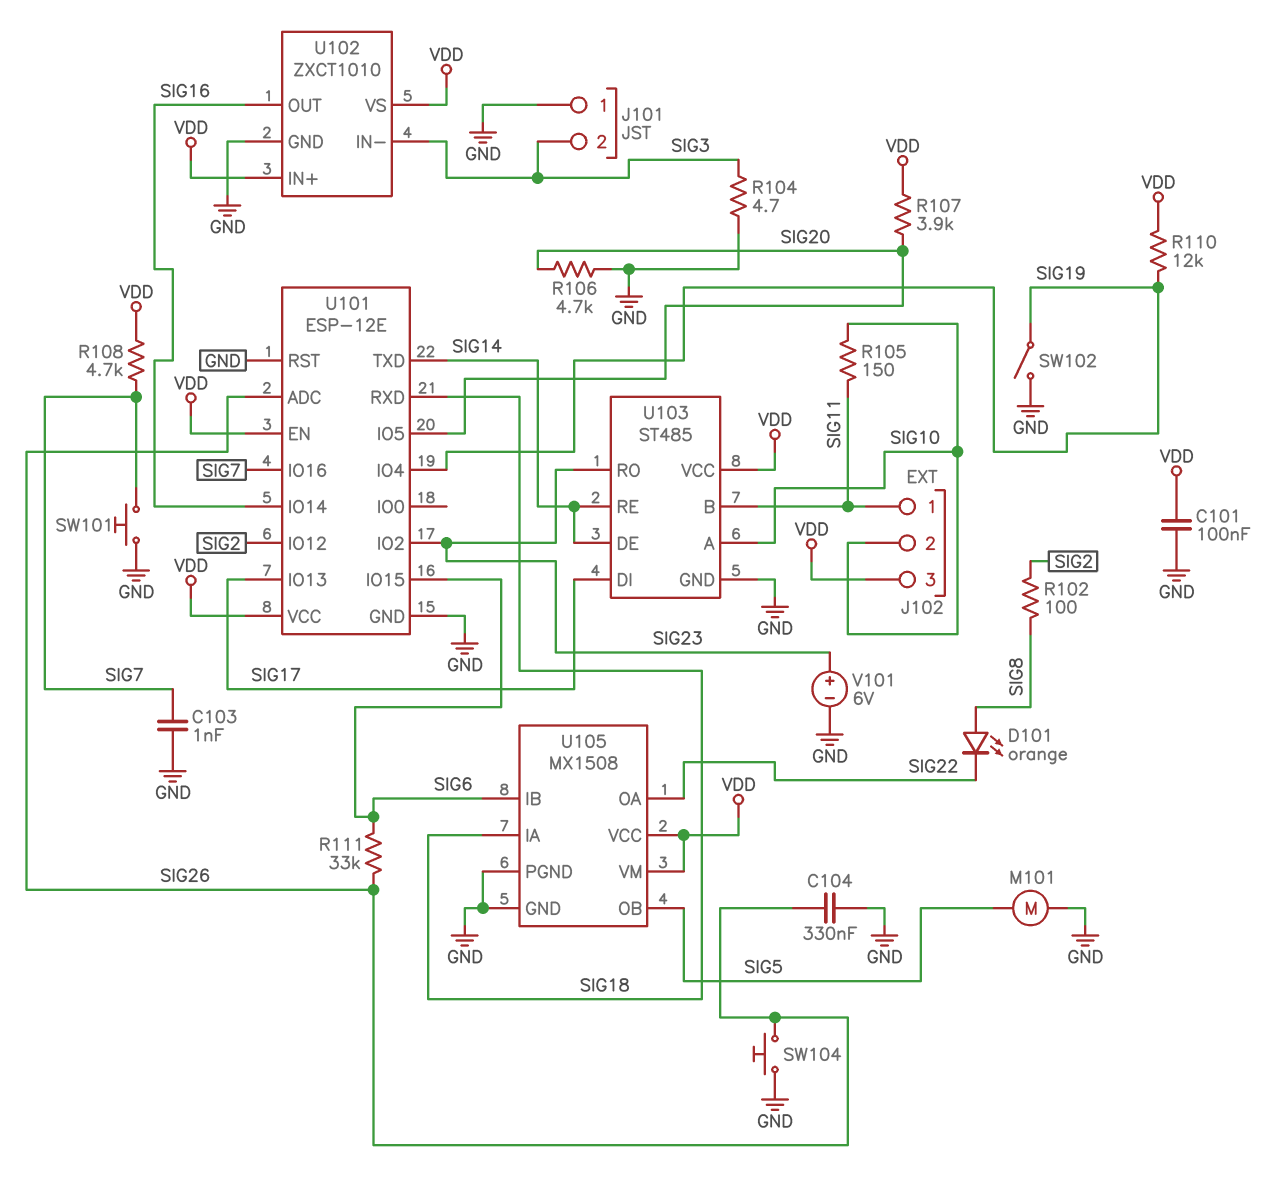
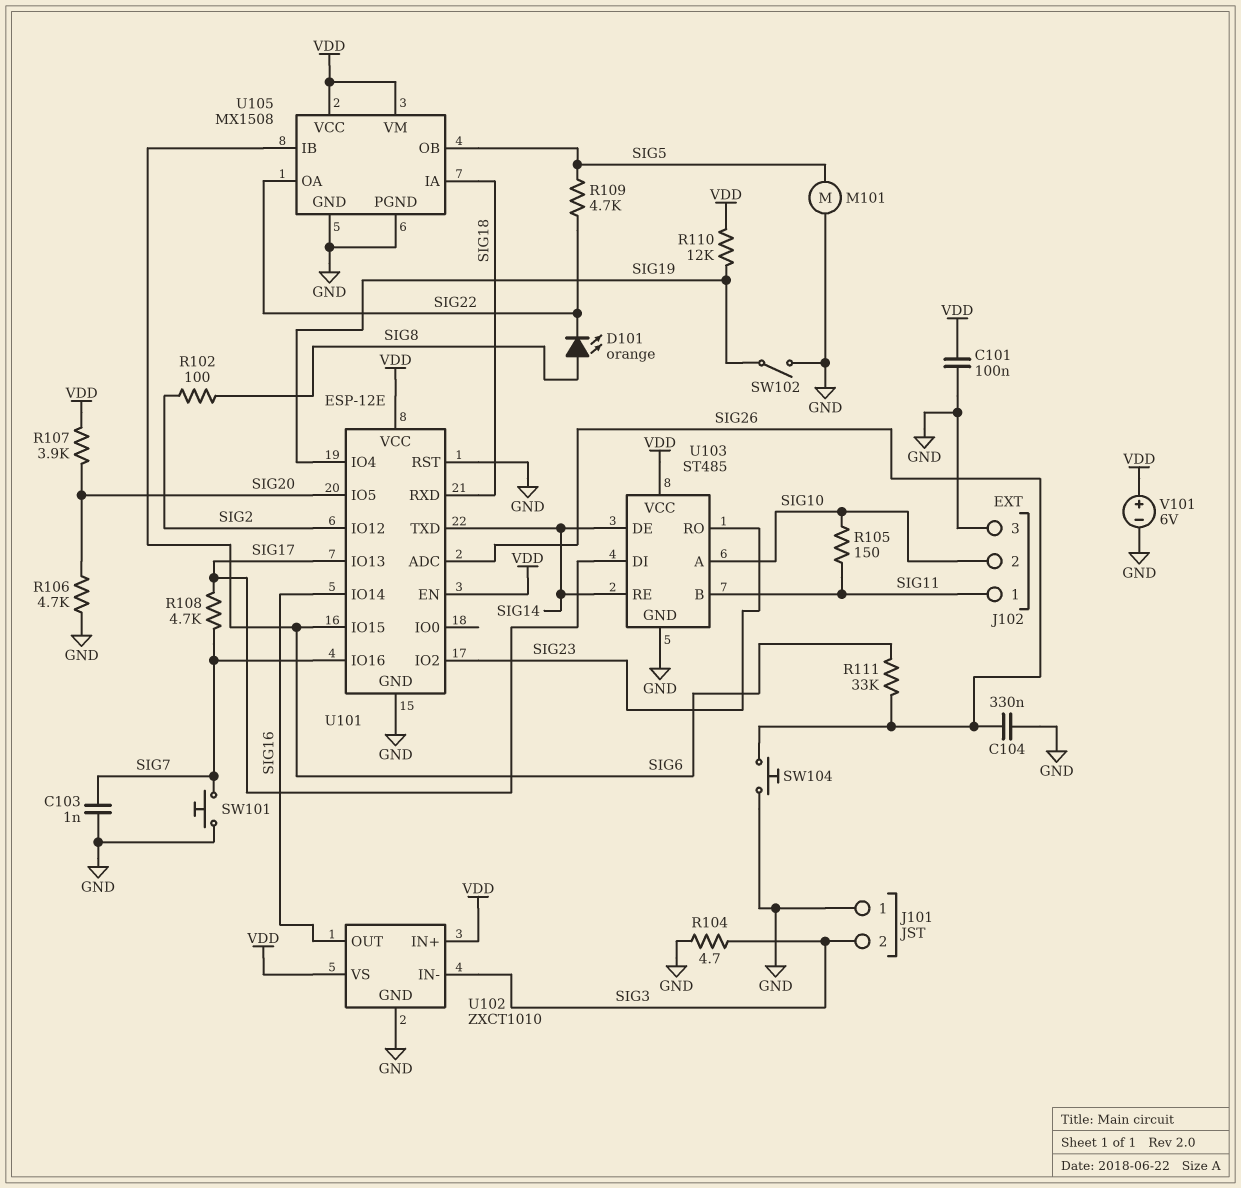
J102 pin 3: VDD -> GND
R108: 4.7k (SIG7, VDD) -> 4.7k (SIG7, SIG17)
R109: none -> 4.7k (SIG5, SIG22)
V101: 6V (plus SIG23, minus GND) -> 6V (plus VDD, minus GND)

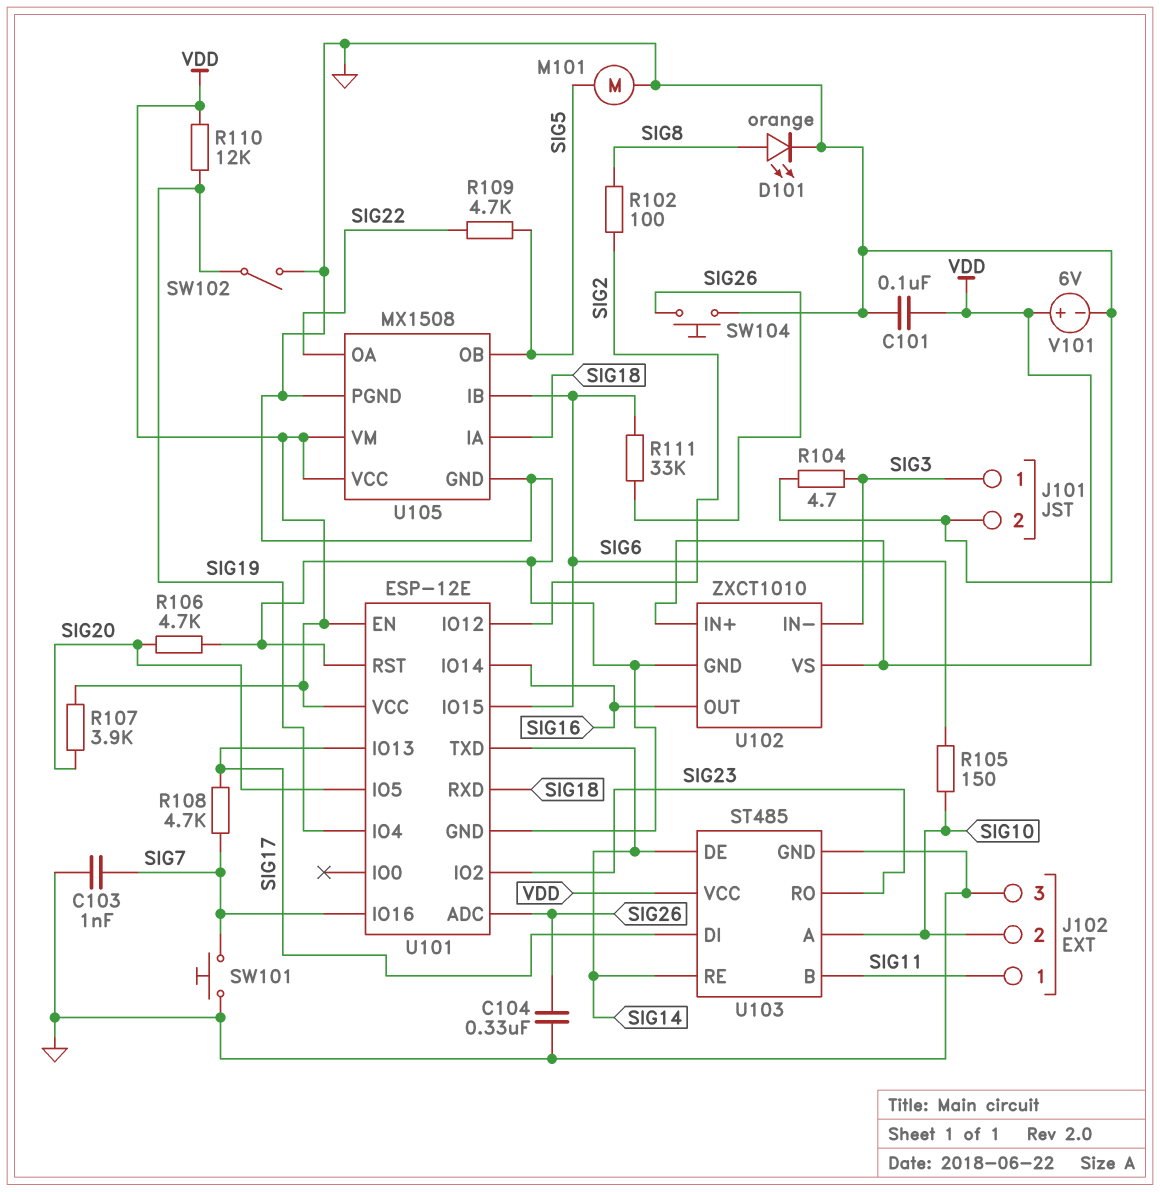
D101: LED orange (A SIG8, K SIG22) -> LED orange (A SIG8, K GND)
J101 pin 1: GND -> SIG3
J101 pin 2: SIG3 -> GND
R105: 150 (SIG10, SIG11) -> 150 (SIG6, SIG10)

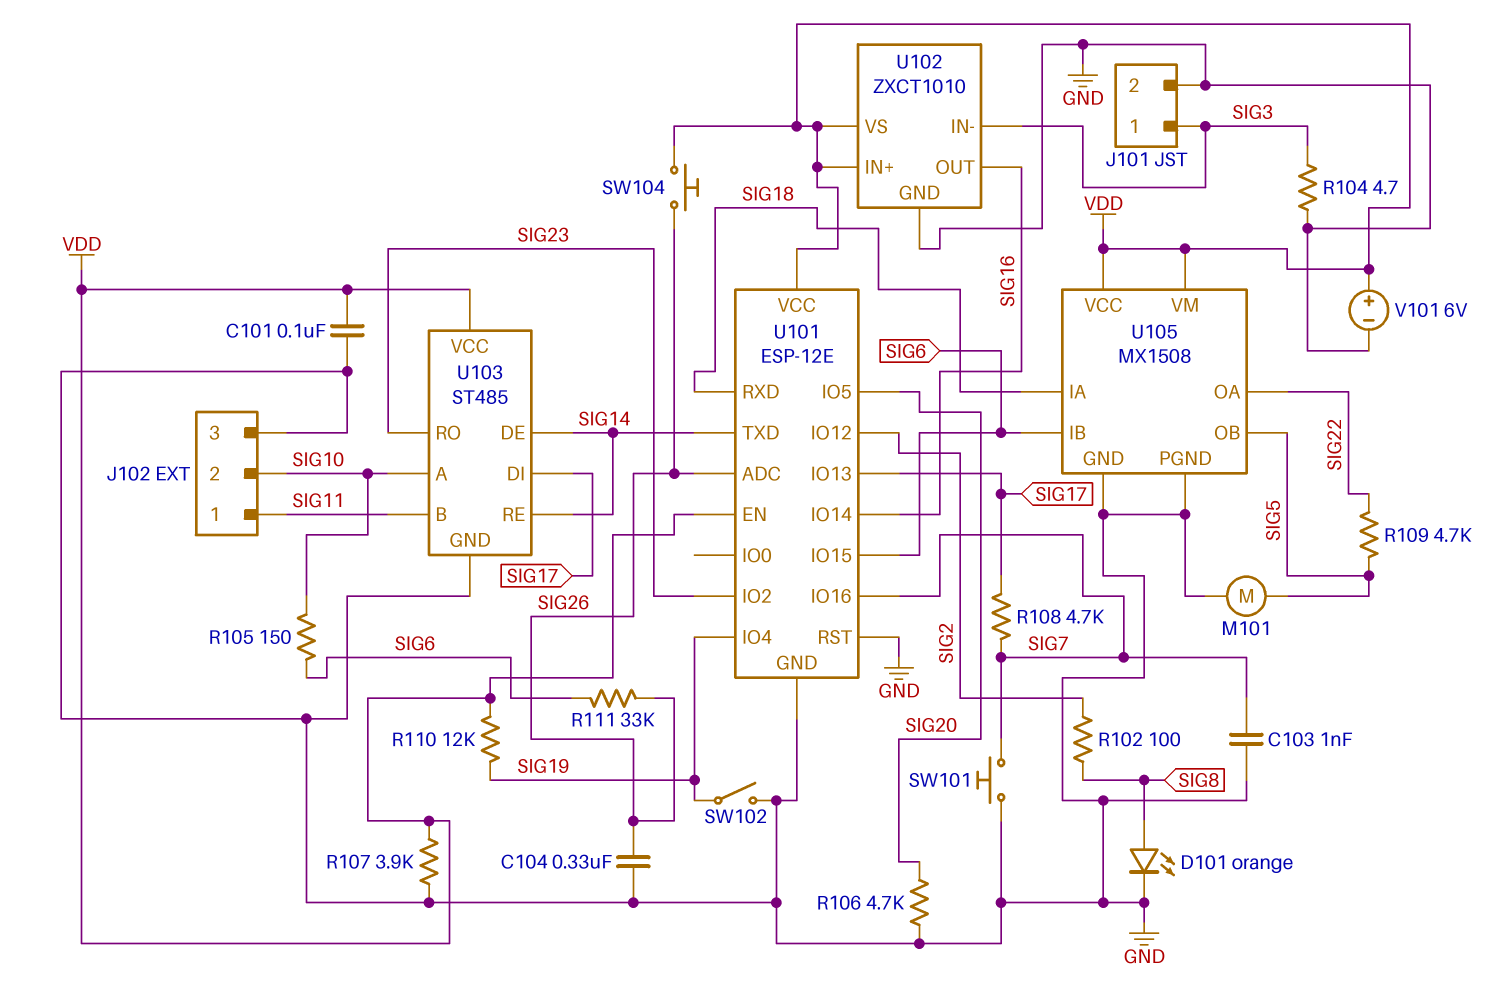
R107: 3.9k (SIG20, VDD) -> 3.9k (GND, VDD)
SW104: button (GND, SIG26) -> button (SIG26, VDD)

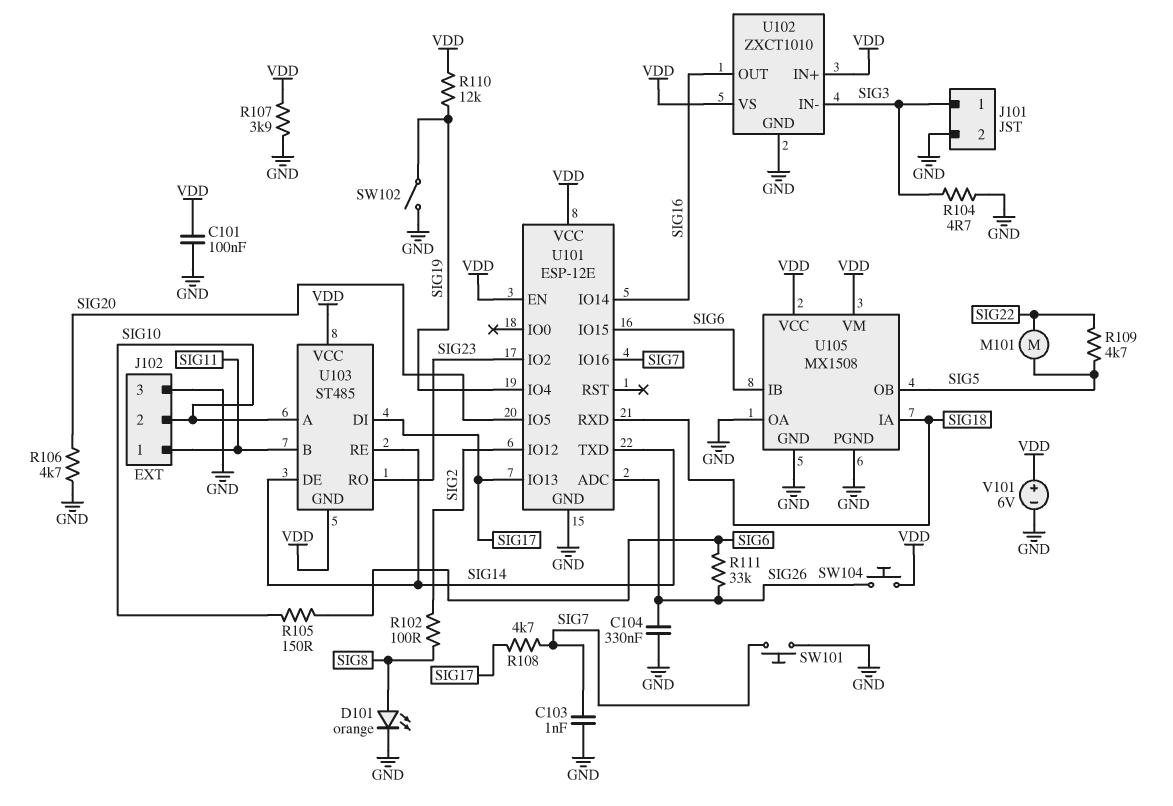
M101: motor (GND, SIG5) -> motor (SIG5, SIG22)
U101 pin RST: GND -> none
U103 pin GND: GND -> VDD
U105 pin OA: SIG22 -> GND

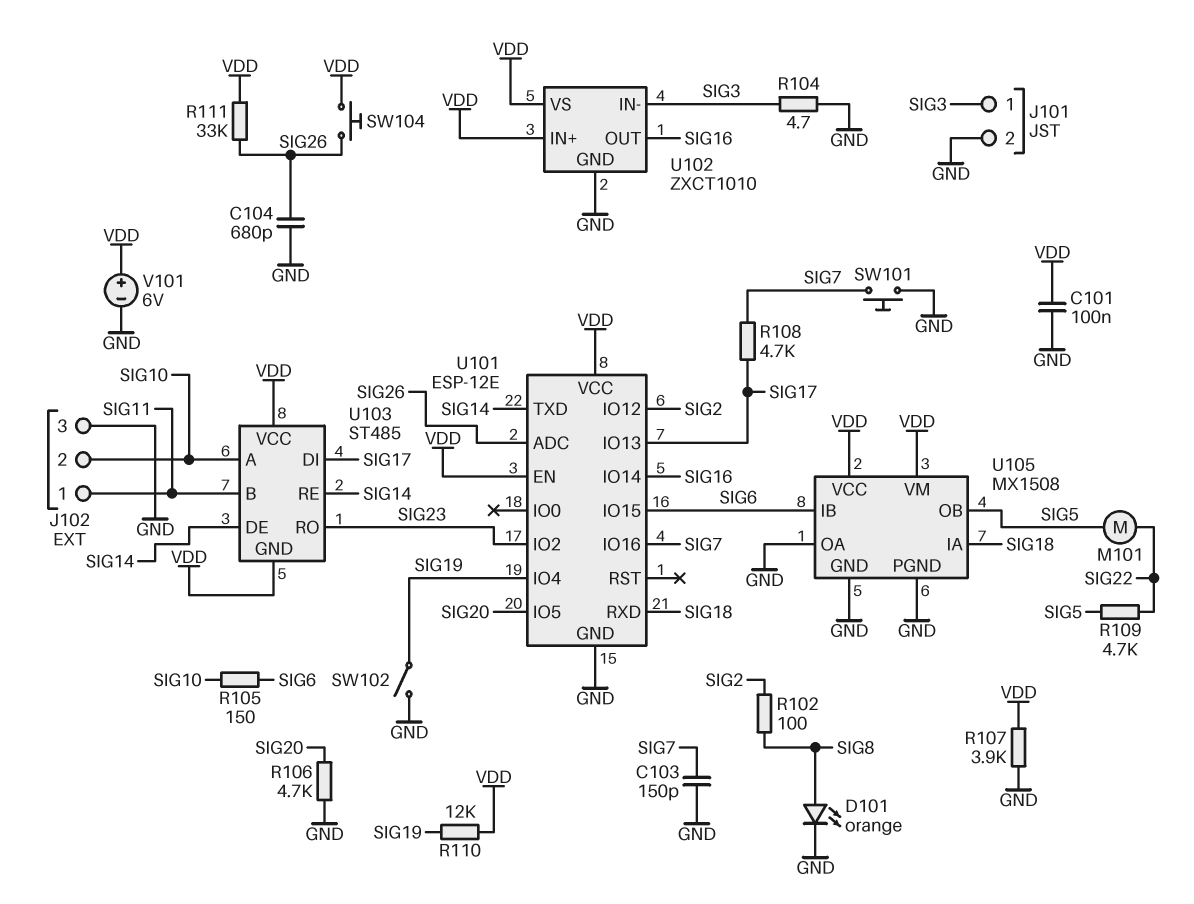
C103: 1nF (GND, SIG7) -> 150pF (GND, SIG7)
C104: 330nF (GND, SIG26) -> 680pF (GND, SIG26)
R111: 33k (SIG6, SIG26) -> 33k (SIG26, VDD)

